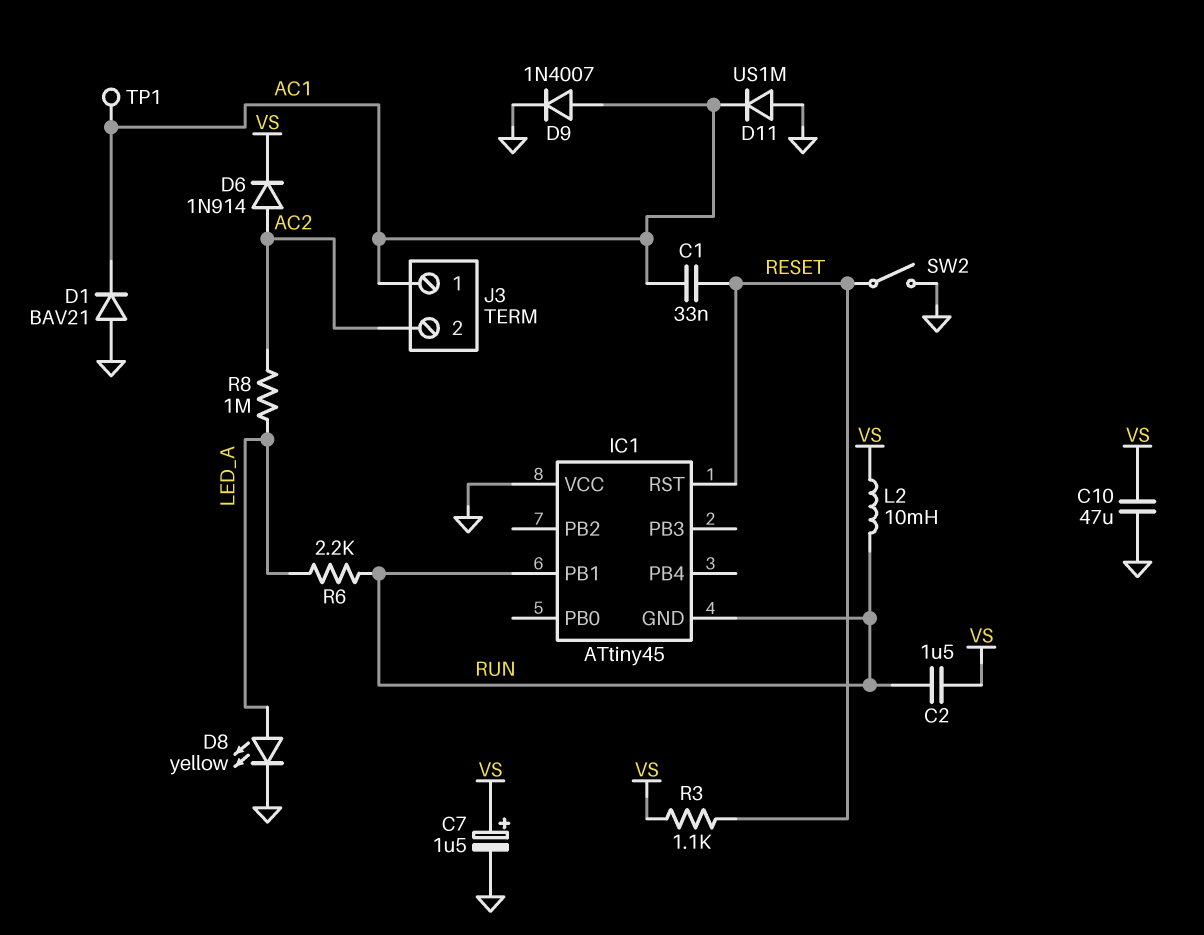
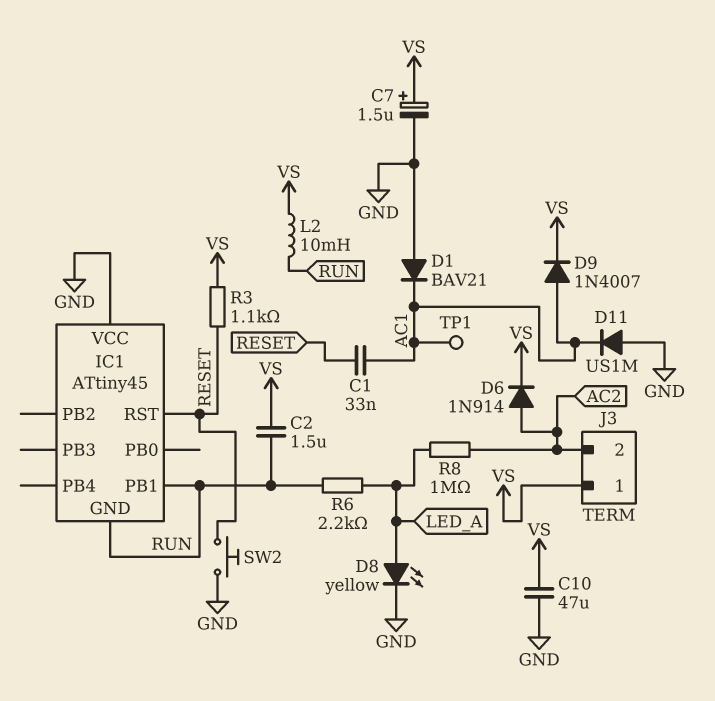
D9: diode 1N4007 (A AC1, K GND) -> diode 1N4007 (A AC1, K VS)
J3 pin 1: AC1 -> VS
SW2: switch (GND, RESET) -> button (GND, RESET)

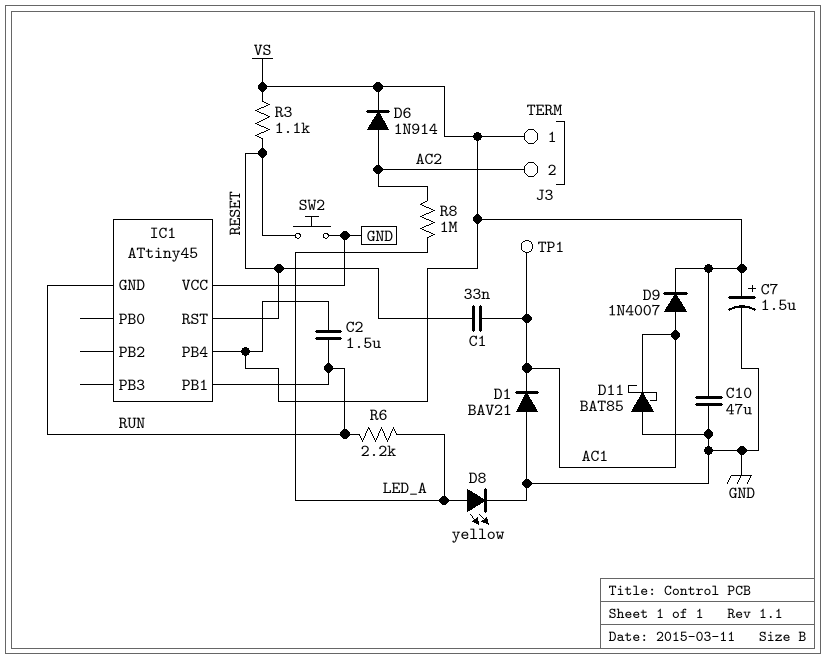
D11: diode US1M (A GND, K AC1) -> schottky BAT85 (A GND, K AC1)
IC1 pin PB4: none -> VS
L2: 10mH (RUN, VS) -> none

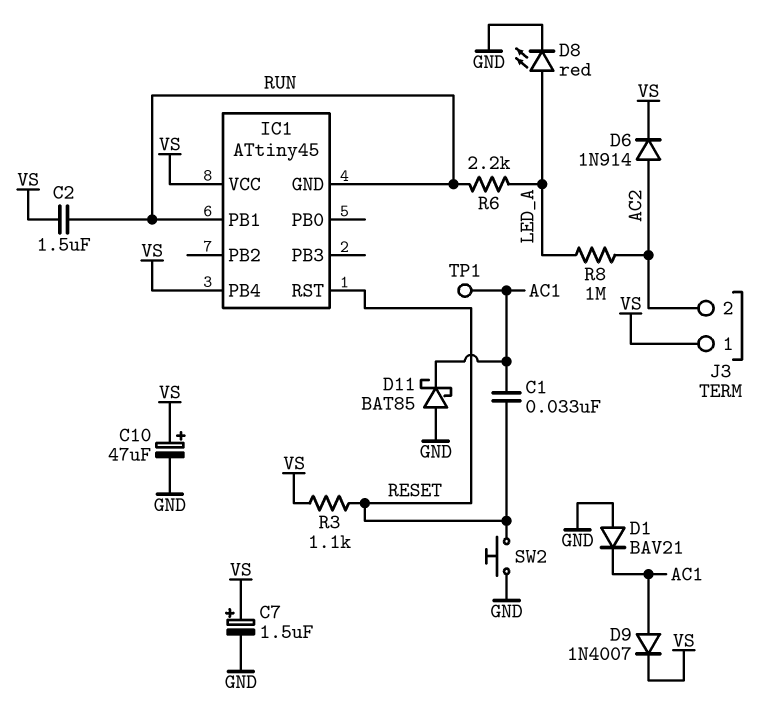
C10: 47uF (GND, VS) -> 47uF (plus VS, minus GND)
D8: LED yellow (A LED_A, K GND) -> LED red (A LED_A, K GND)
IC1 pin VCC: GND -> VS

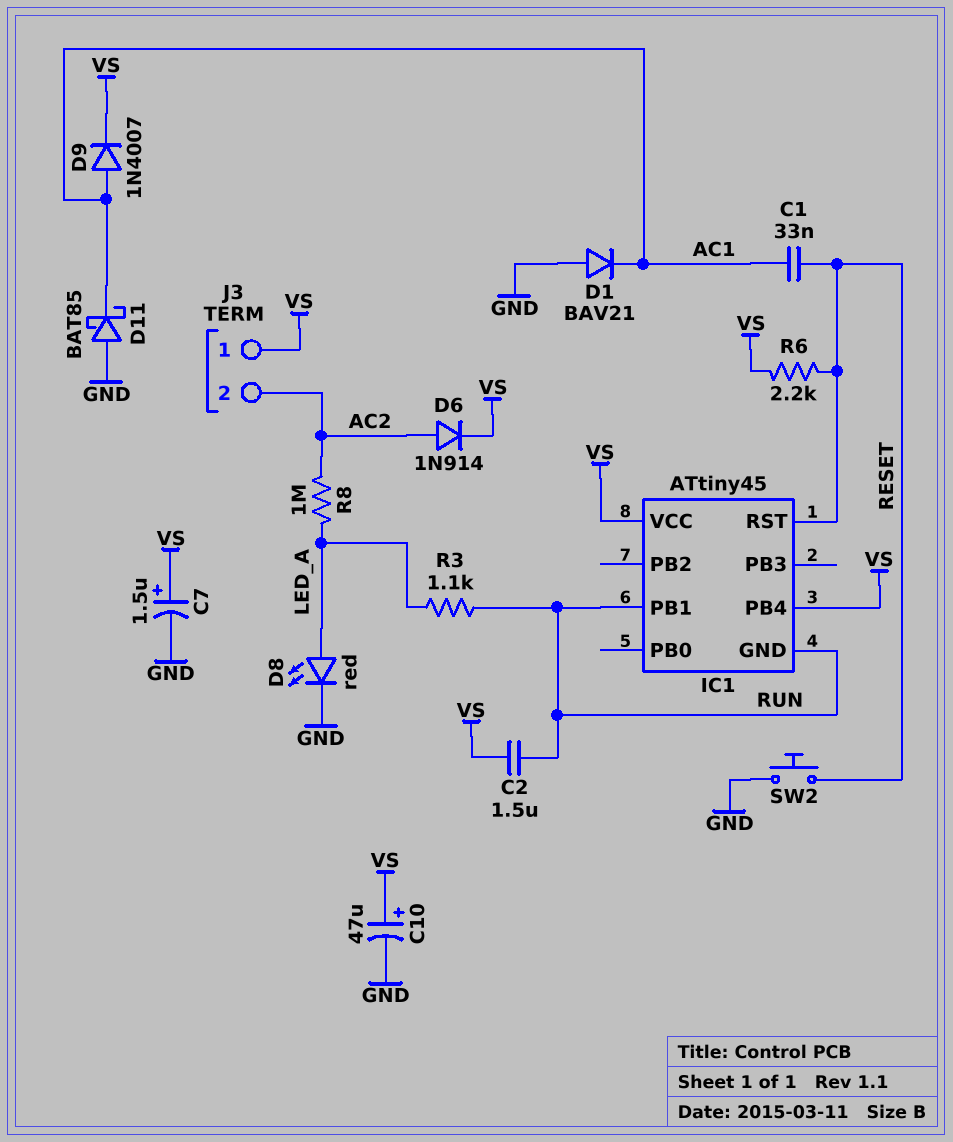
R3: 1.1k (RESET, VS) -> 1.1k (LED_A, RUN)
R6: 2.2k (LED_A, RUN) -> 2.2k (RESET, VS)
TP1: test point (AC1) -> none

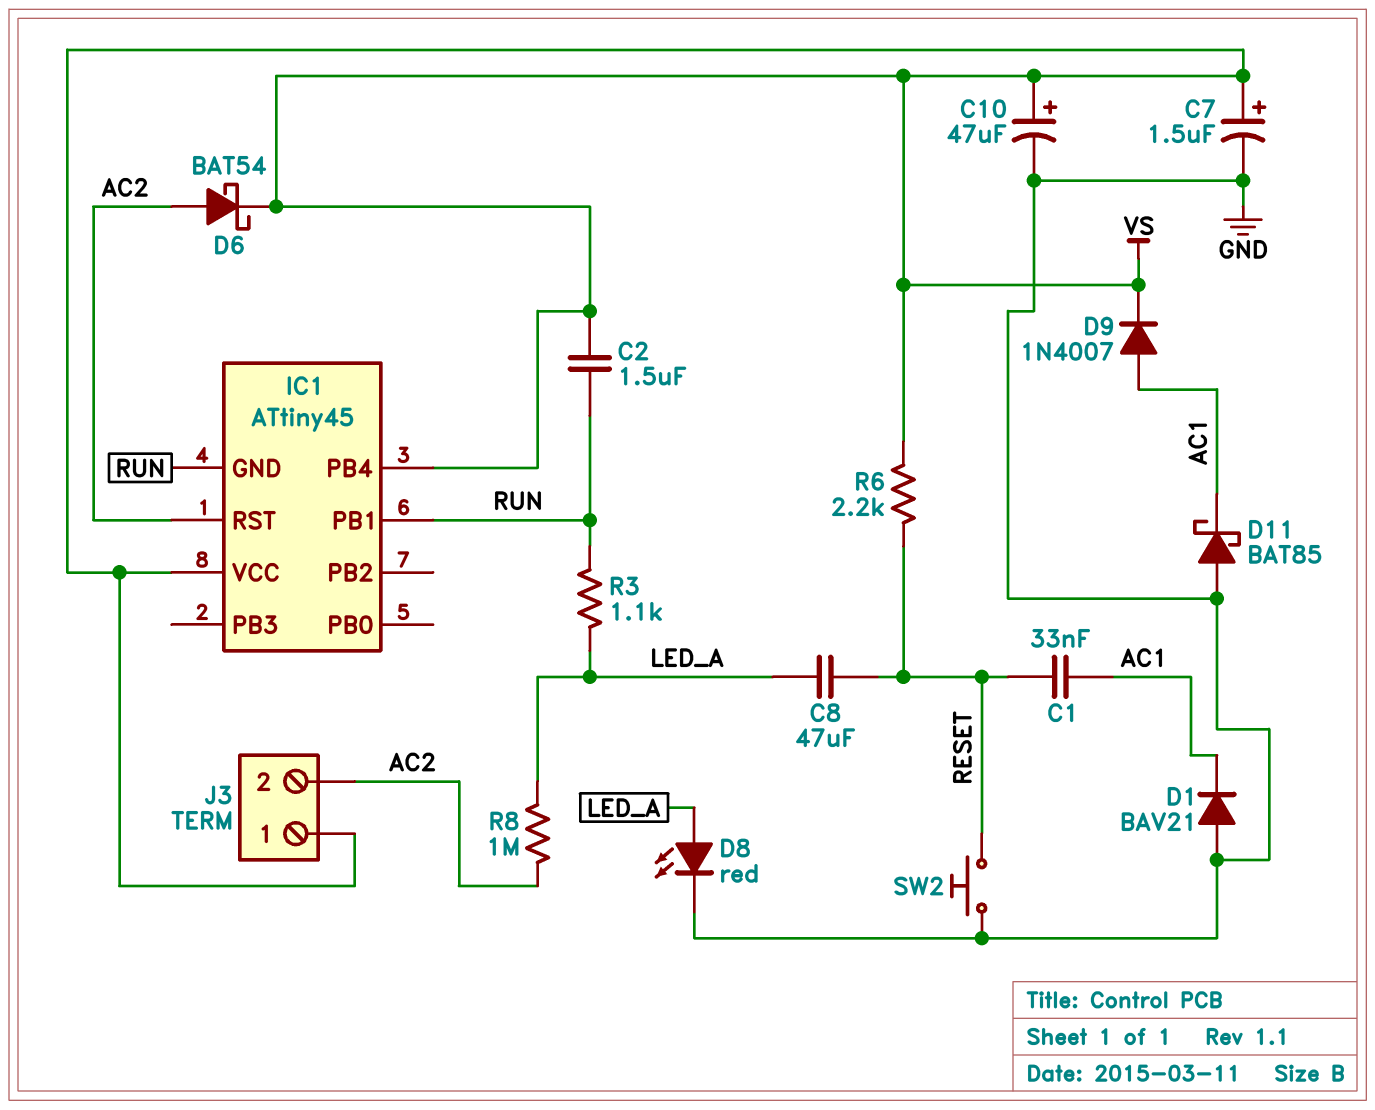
C8: none -> 47uF (LED_A, RESET)
D6: diode 1N914 (A AC2, K VS) -> schottky BAT54 (A AC2, K VS)
IC1 pin RST: RESET -> AC2

